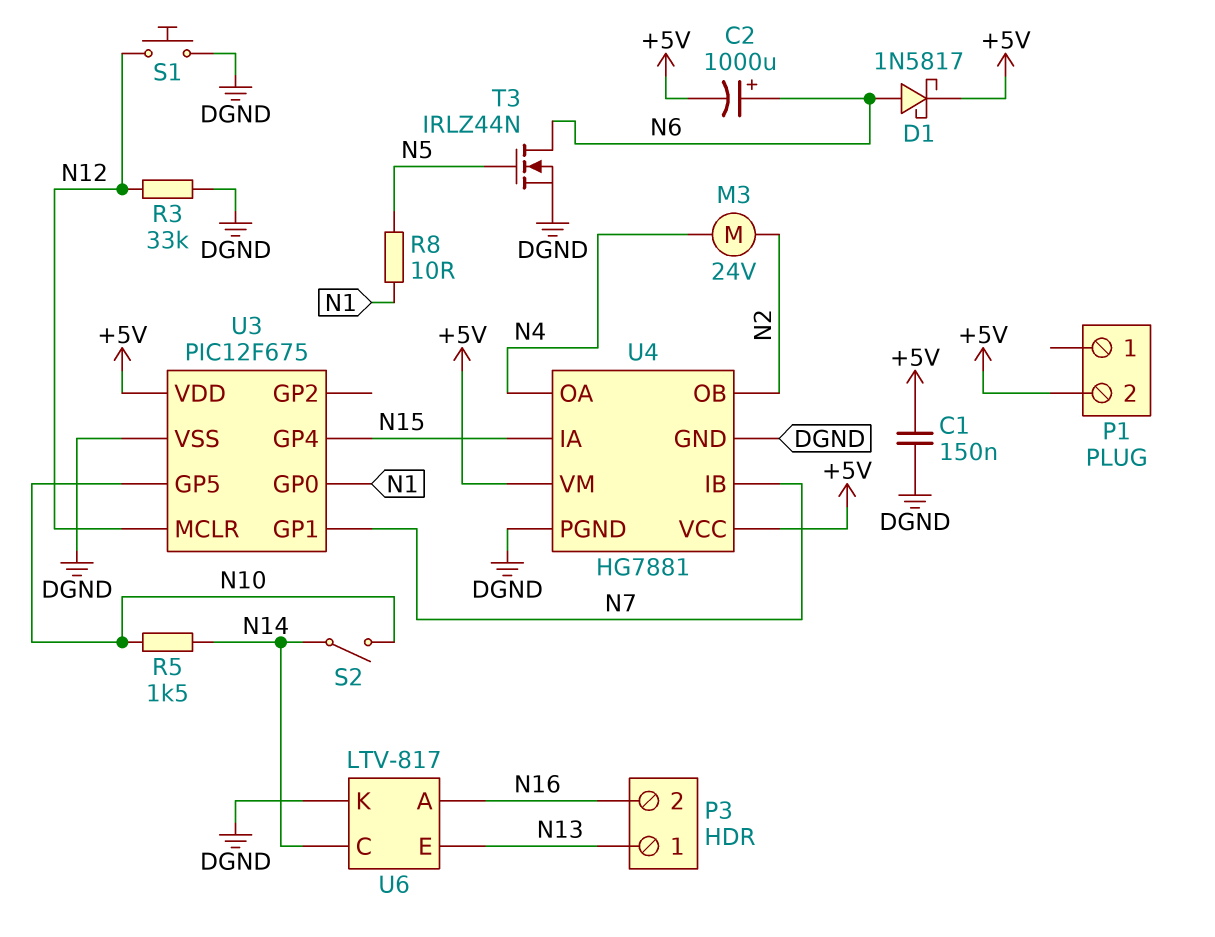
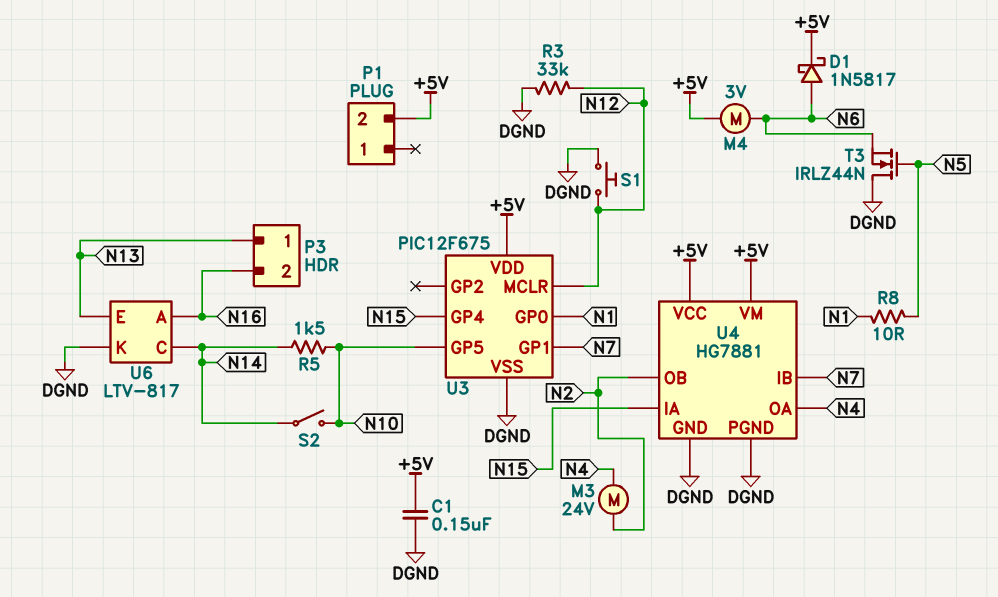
C2: 1000uF (plus N6, minus +5V) -> none
M4: none -> motor 3V (+5V, N6)
T3: NMOS IRLZ44N (G N5, D N6, S DGND) -> NMOS IRLZ44N (G N5, D DGND, S N6)

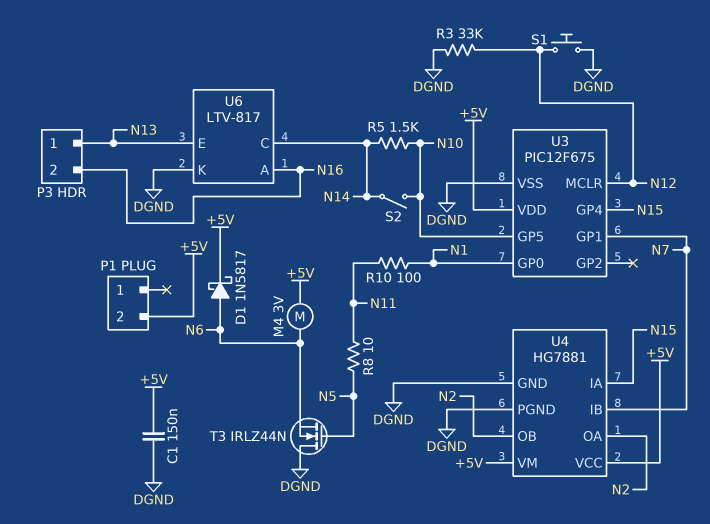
M3: motor 24V (N2, N4) -> none
R8: 10 (N1, N5) -> 10 (N5, N11)
R10: none -> 100 (N1, N11)
U4 pin OA: N4 -> N2

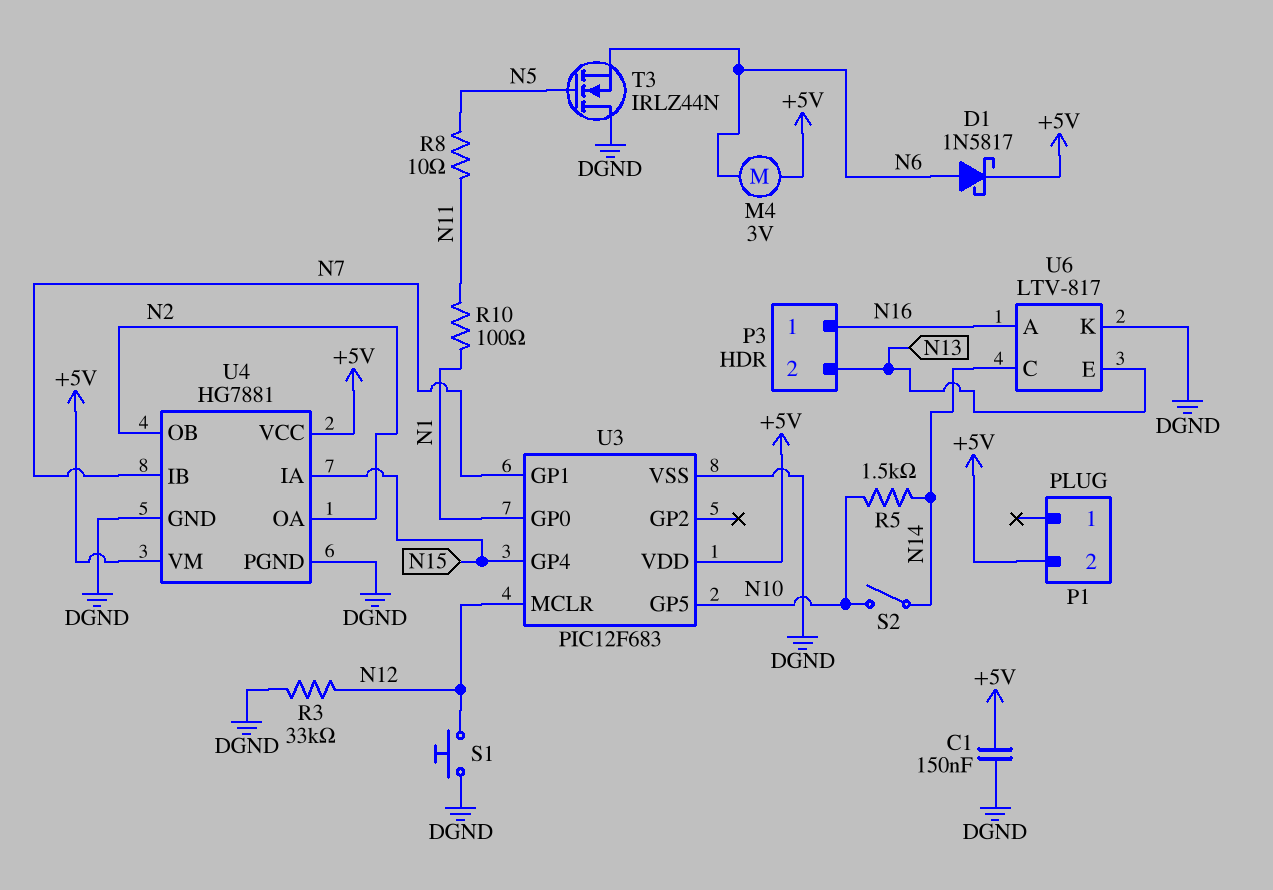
P3 pin 1: N13 -> N16
P3 pin 2: N16 -> N13
U3: PIC12F675 -> PIC12F683

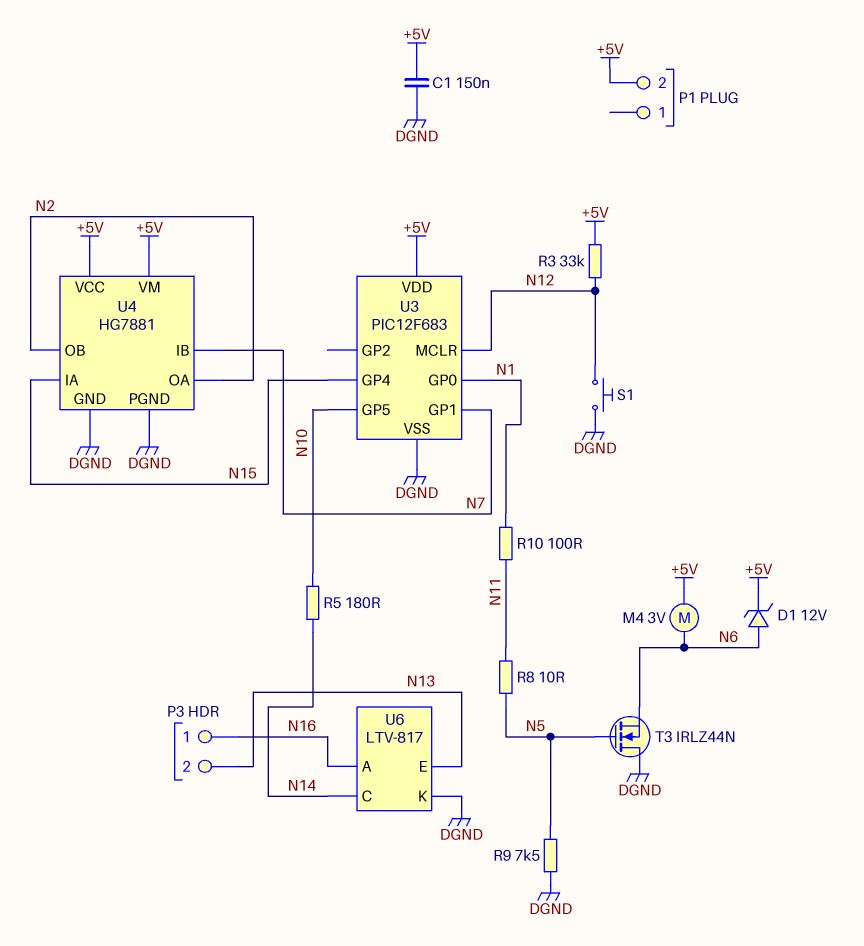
D1: schottky 1N5817 (A N6, K +5V) -> zener 12V (A N6, K +5V)
R3: 33k (DGND, N12) -> 33k (+5V, N12)
R5: 1.5k (N10, N14) -> 180 (N10, N14)
R9: none -> 7.5k (DGND, N5)
S2: switch (N10, N14) -> none

